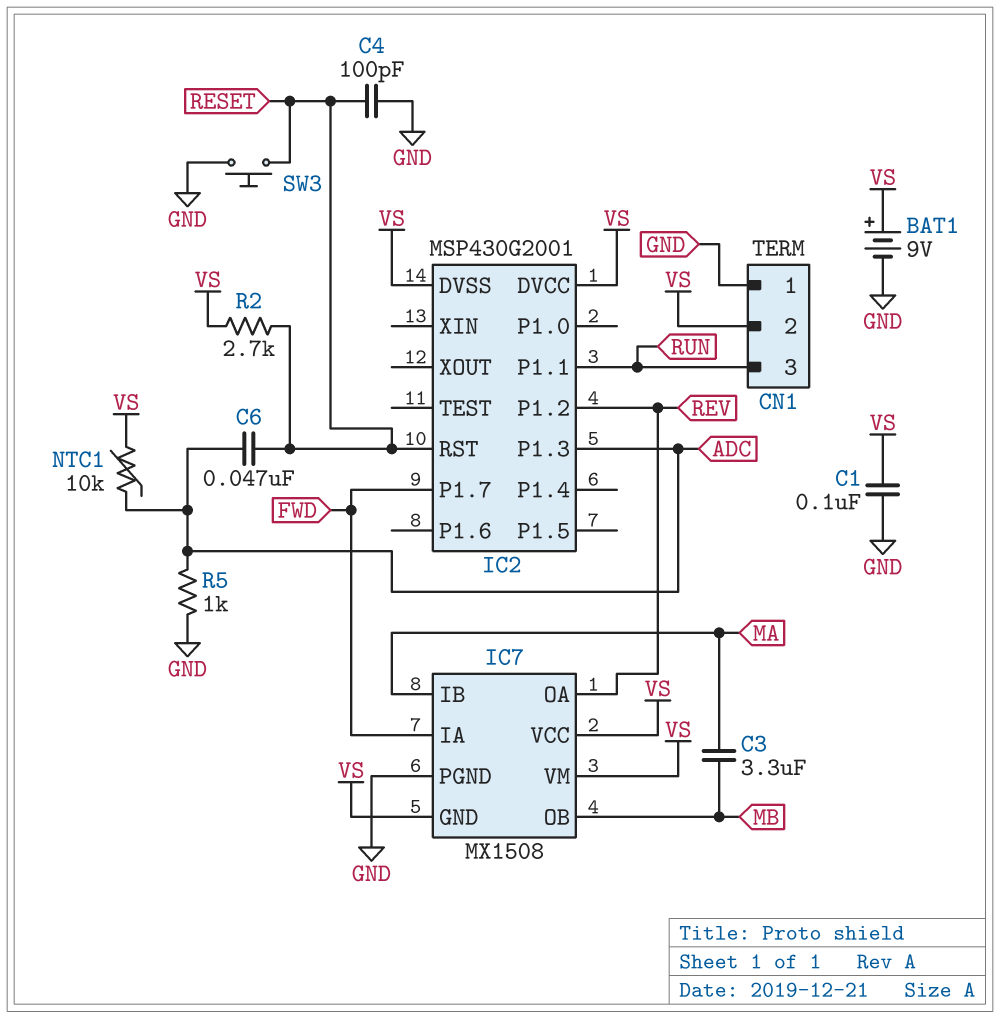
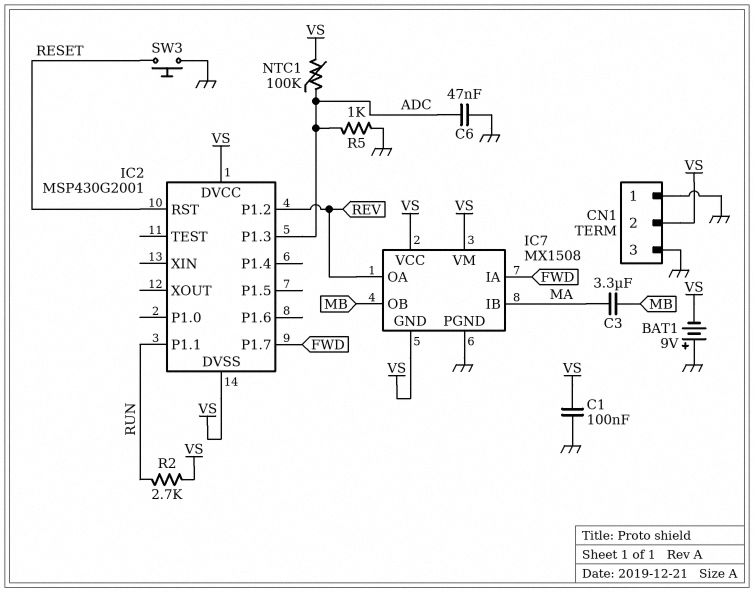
BAT1: 9V (plus VS, minus GND) -> 9V (plus GND, minus VS)
C4: 100pF (GND, RESET) -> none
C6: 47nF (ADC, RESET) -> 47nF (ADC, GND)
CN1 pin 3: RUN -> GND
NTC1: 10k (ADC, VS) -> 100k (ADC, VS)
R2: 2.7k (RESET, VS) -> 2.7k (RUN, VS)

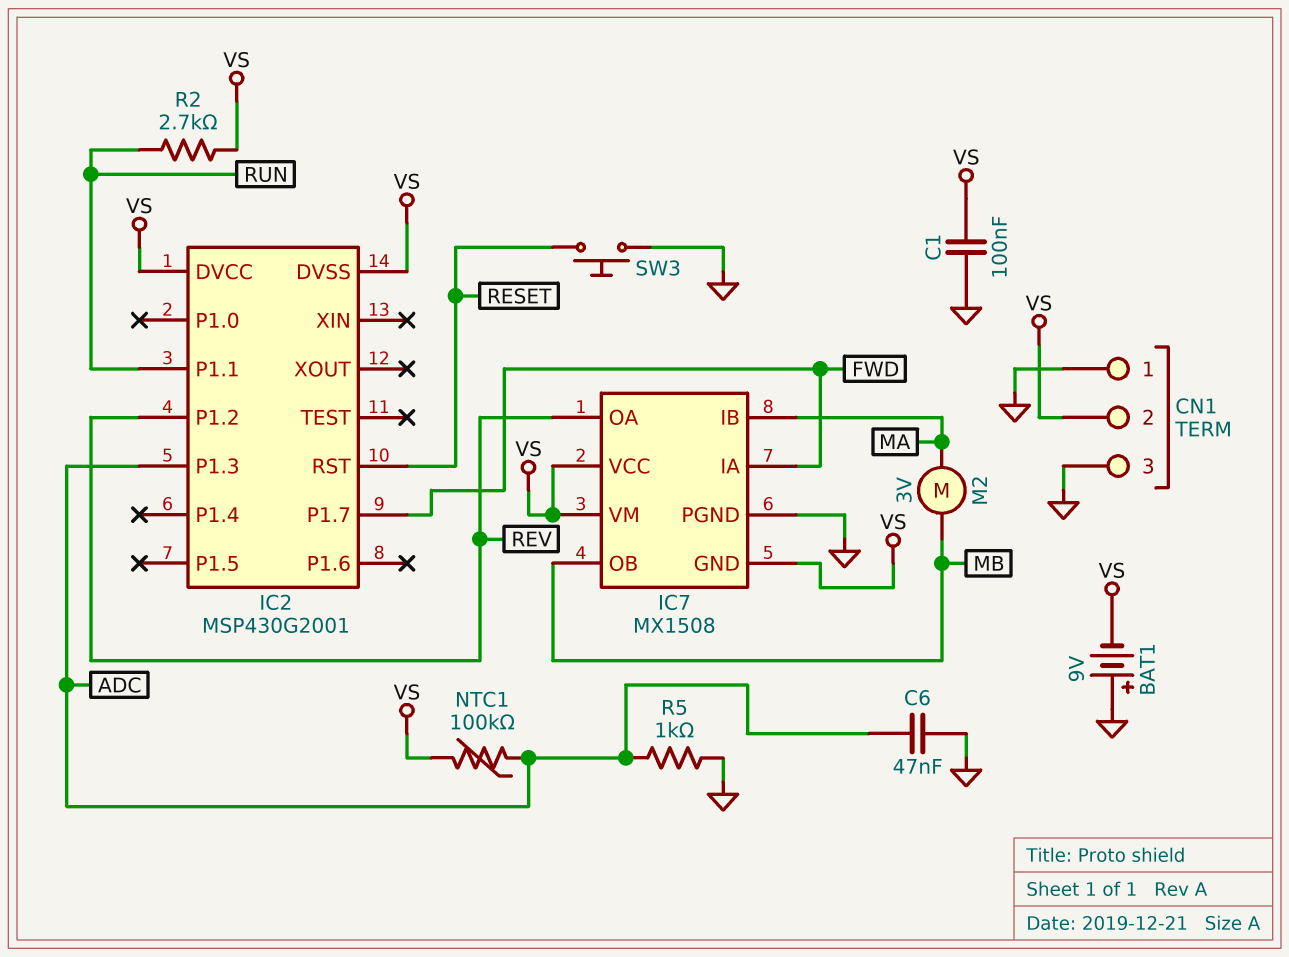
C3: 3.3uF (MA, MB) -> none
M2: none -> motor 3V (MA, MB)

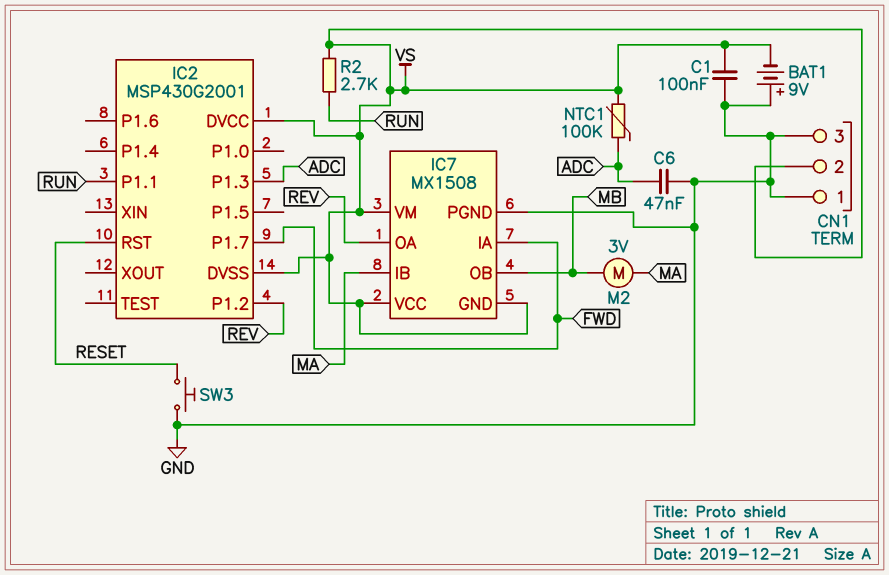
R5: 1k (ADC, GND) -> none

